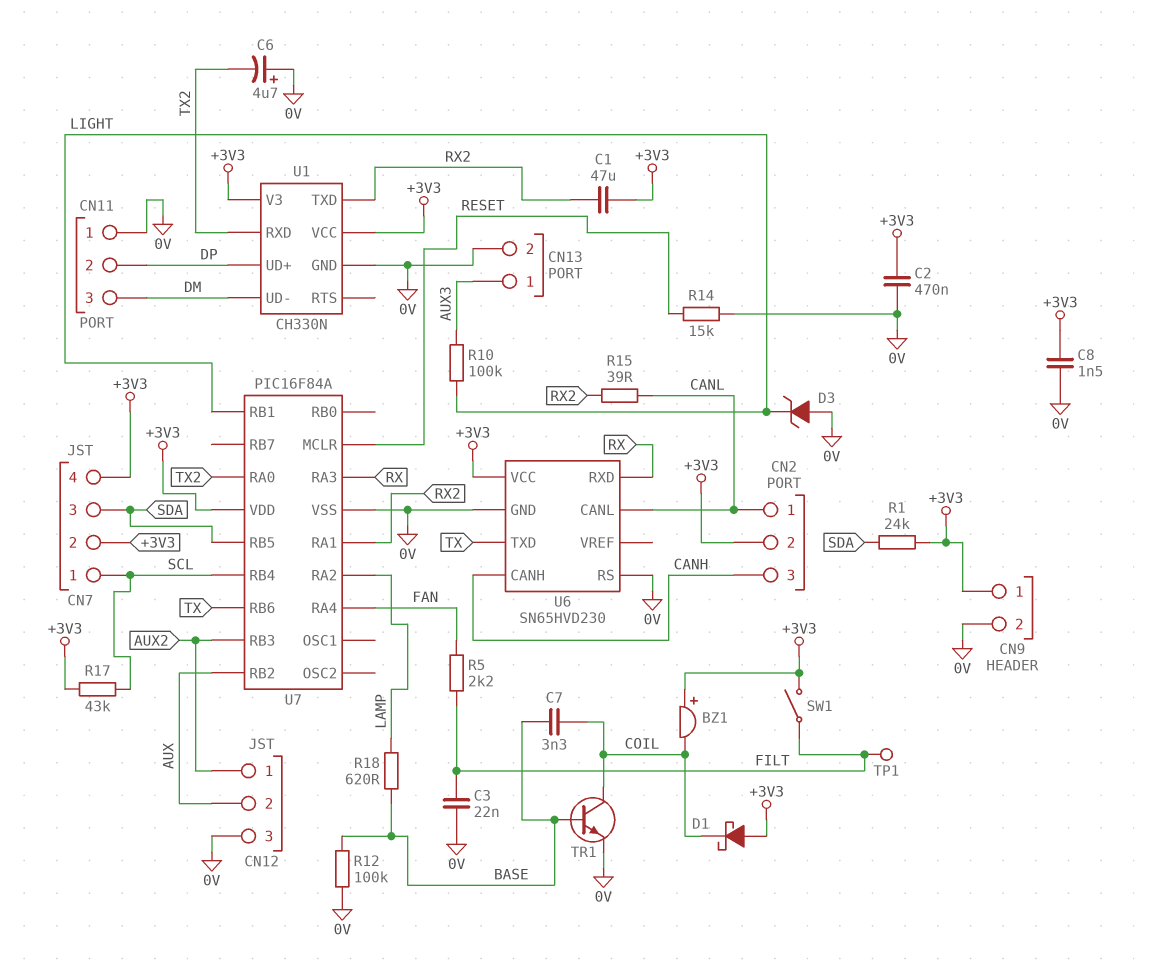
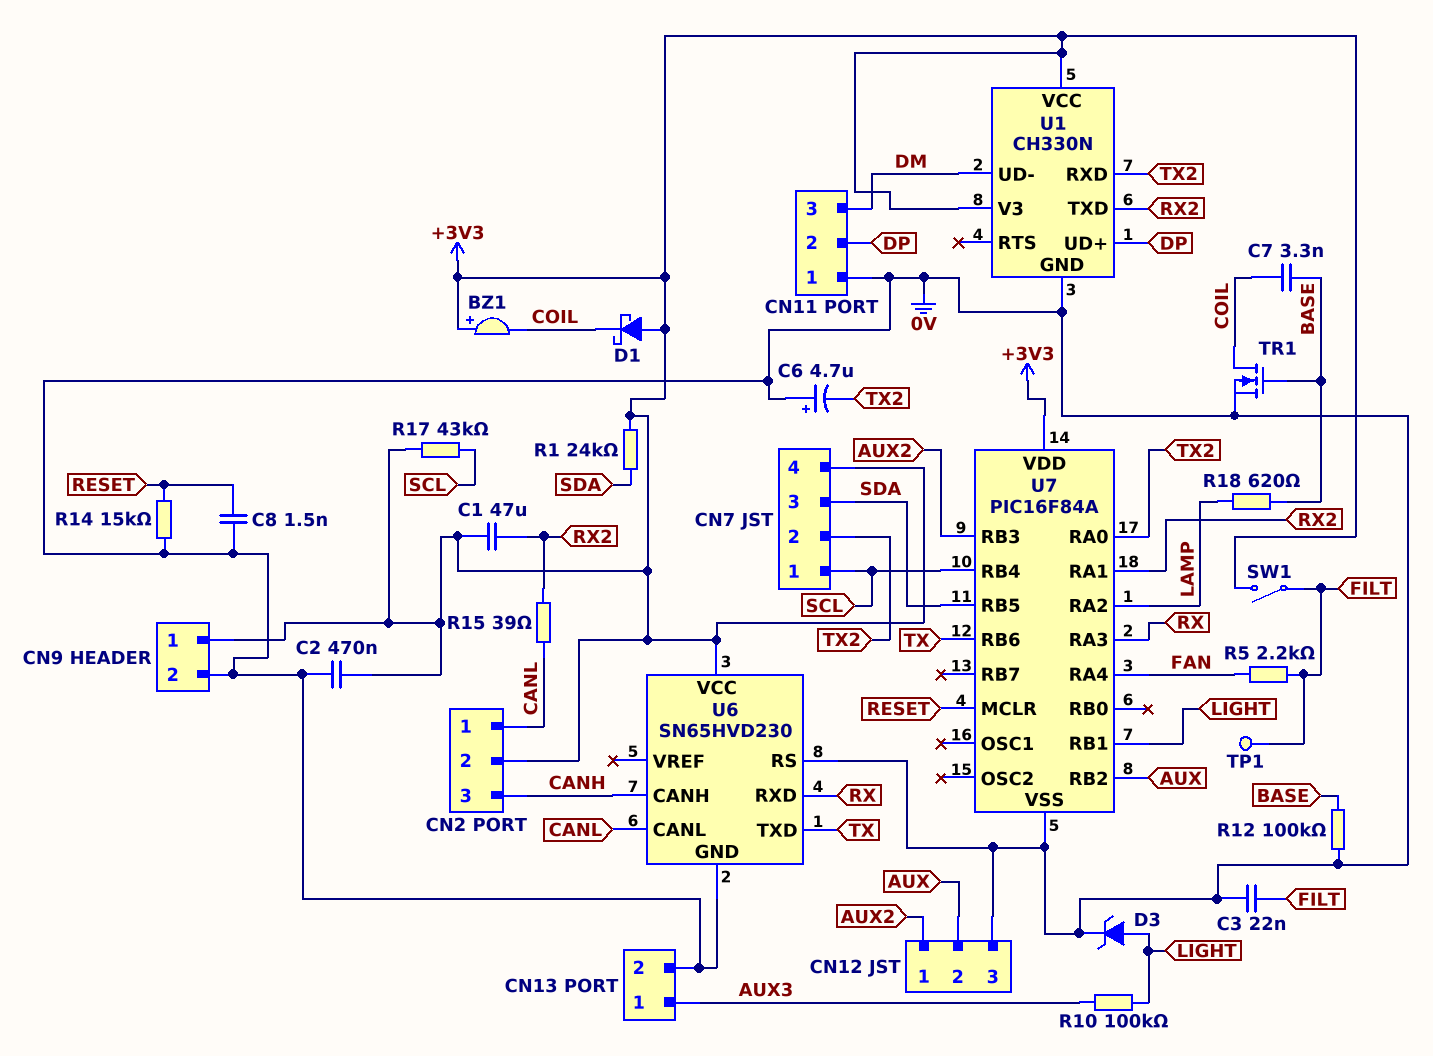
C8: 1.5nF (+3V3, 0V) -> 1.5nF (0V, RESET)
CN7 pin 2: +3V3 -> TX2
D3: zener (A 0V, K LIGHT) -> zener (A LIGHT, K 0V)
TR1: NPN (B BASE, C COIL, E 0V) -> NMOS (G BASE, D COIL, S 0V)

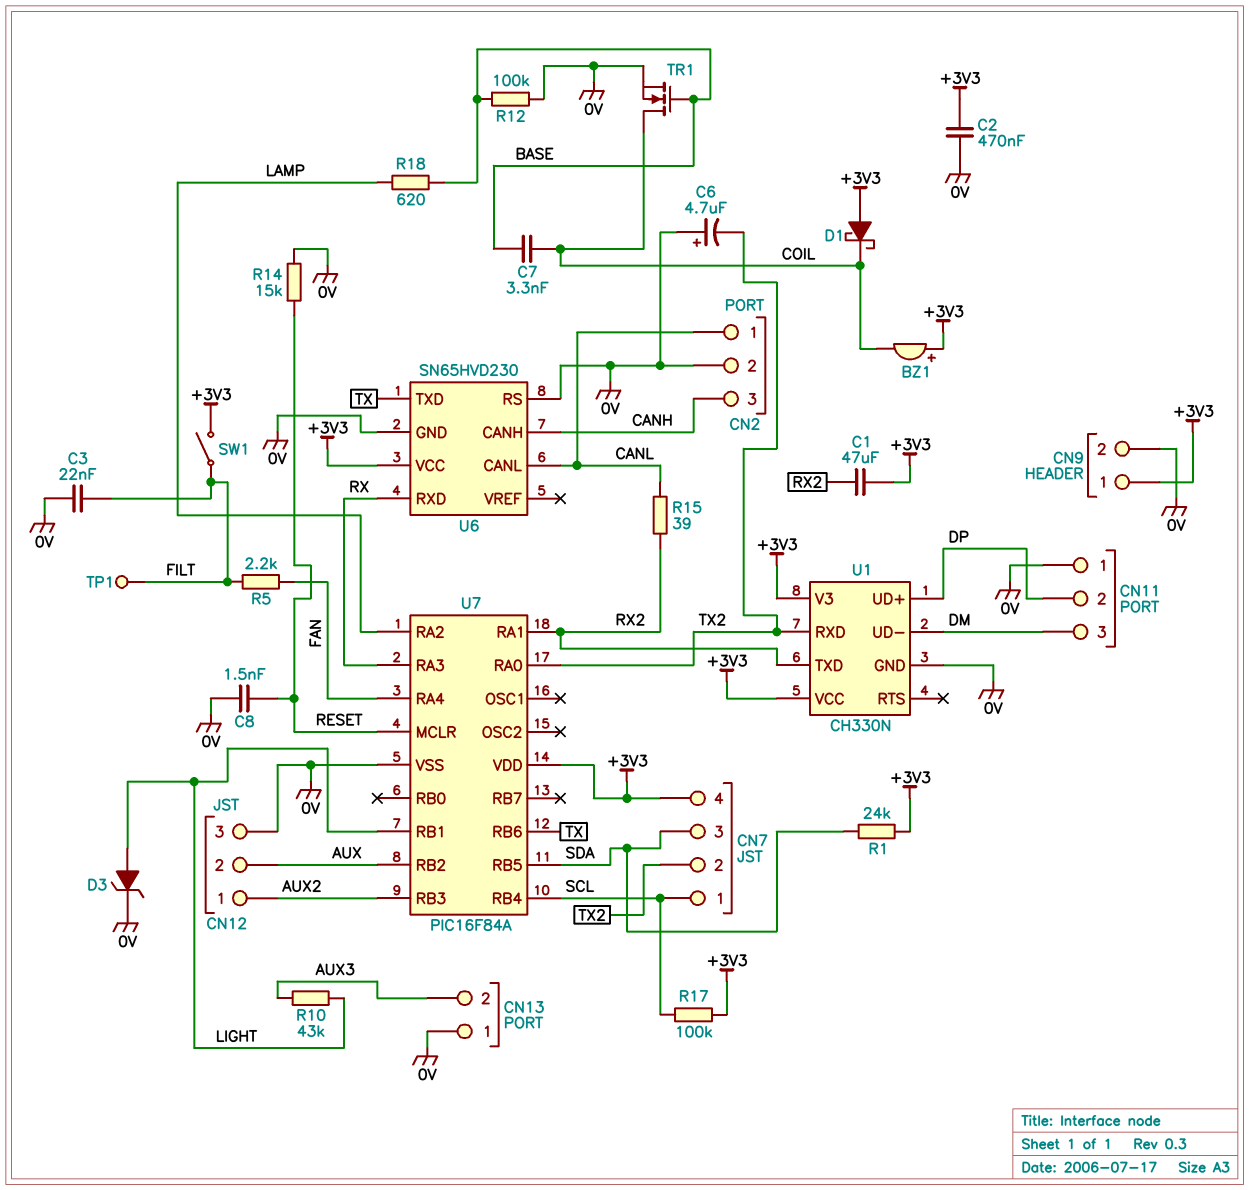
CN2 pin 2: +3V3 -> 0V
CN13 pin 1: AUX3 -> 0V
CN13 pin 2: 0V -> AUX3
R10: 100k (AUX3, LIGHT) -> 43k (AUX3, LIGHT)
R17: 43k (+3V3, SCL) -> 100k (+3V3, SCL)

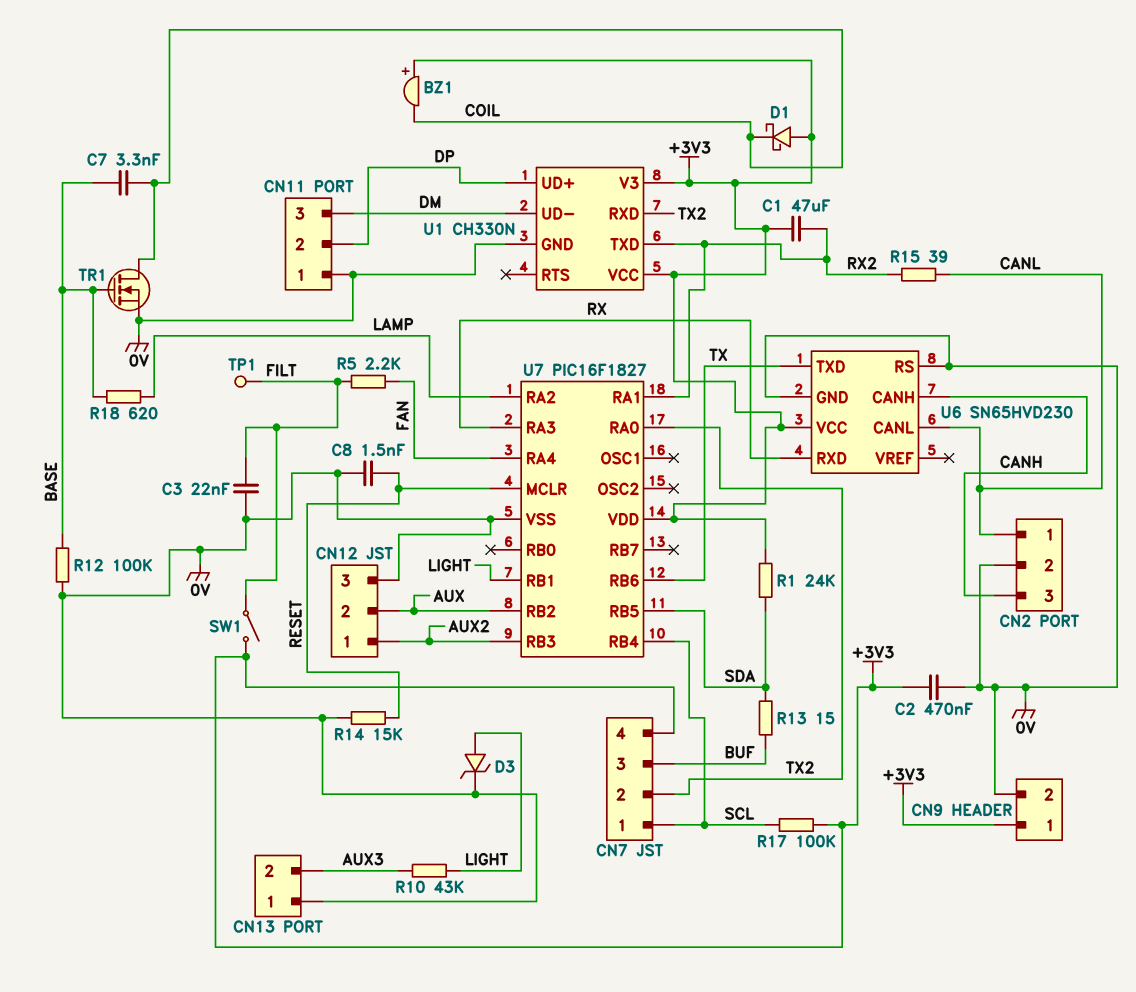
C6: 4.7uF (plus 0V, minus TX2) -> none
CN7 pin 3: SDA -> BUF
R13: none -> 15 (BUF, SDA)
U7: PIC16F84A -> PIC16F1827

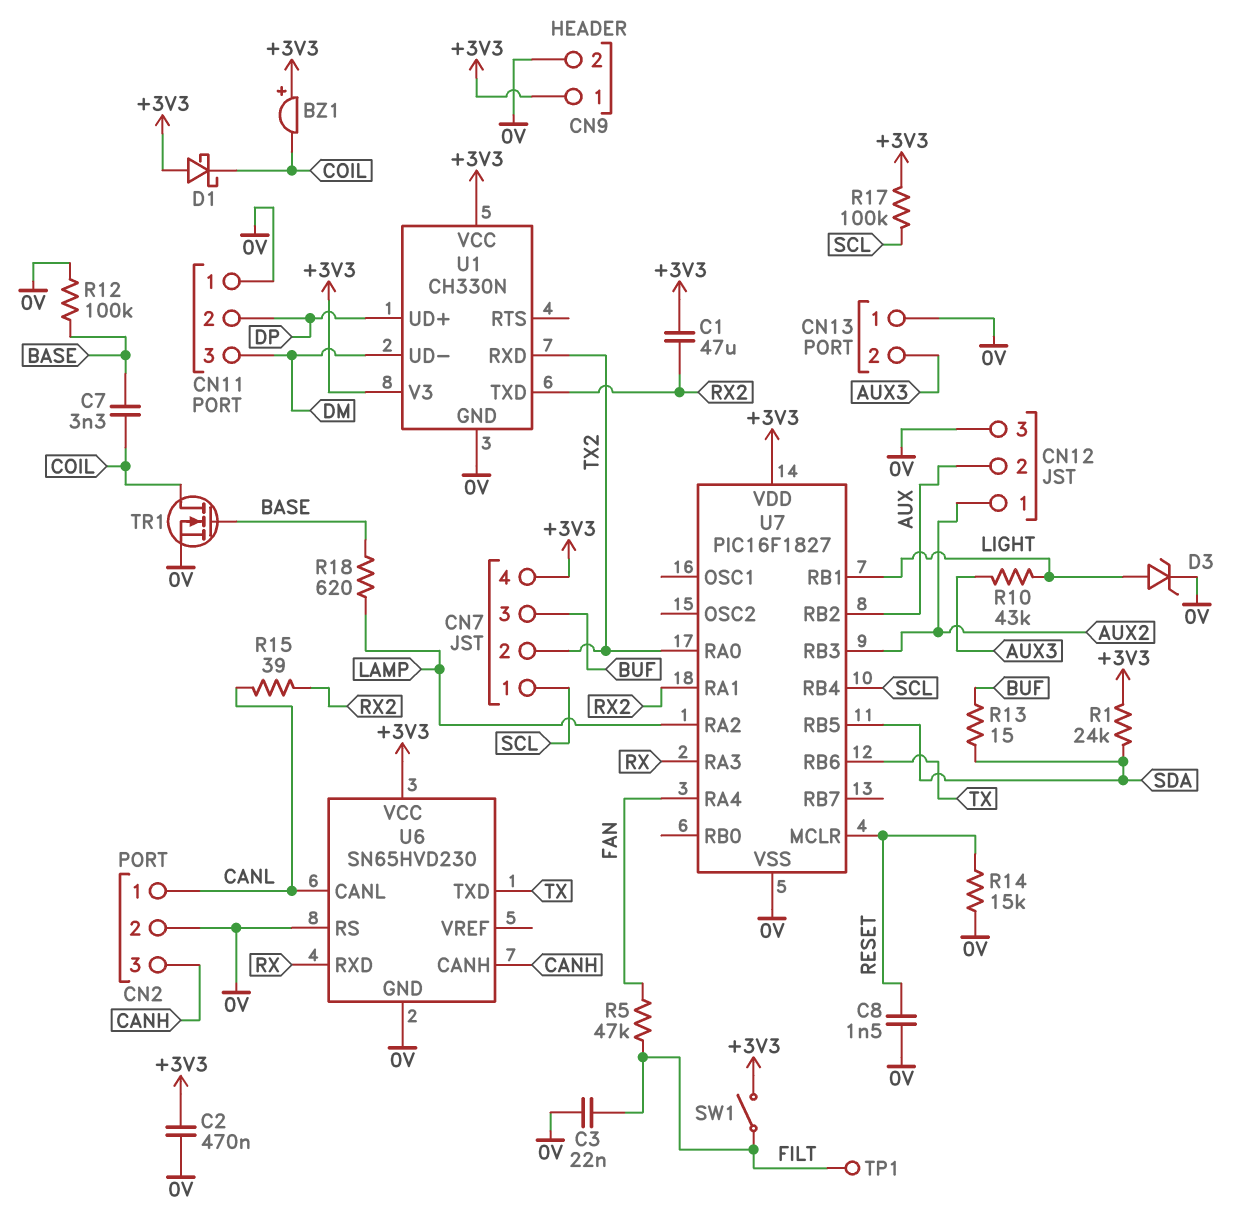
R5: 2.2k (FAN, FILT) -> 47k (FAN, FILT)

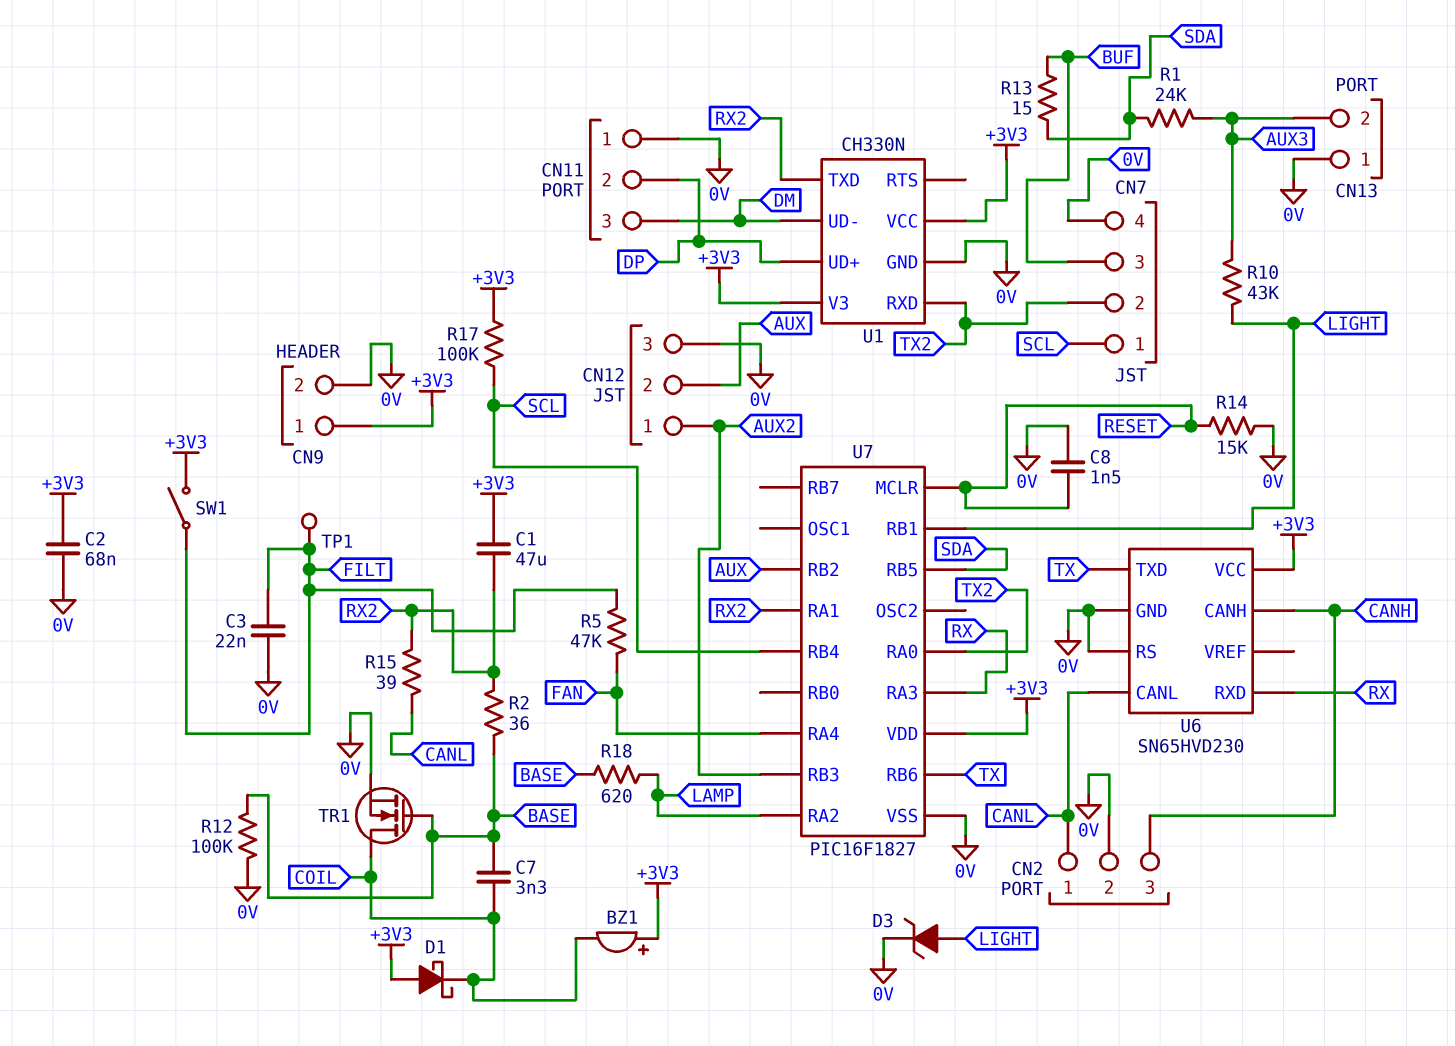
C2: 470nF (+3V3, 0V) -> 68nF (+3V3, 0V)
CN7 pin 4: +3V3 -> 0V
R1: 24k (+3V3, SDA) -> 24k (AUX3, SDA)
R2: none -> 36 (BASE, RX2)

